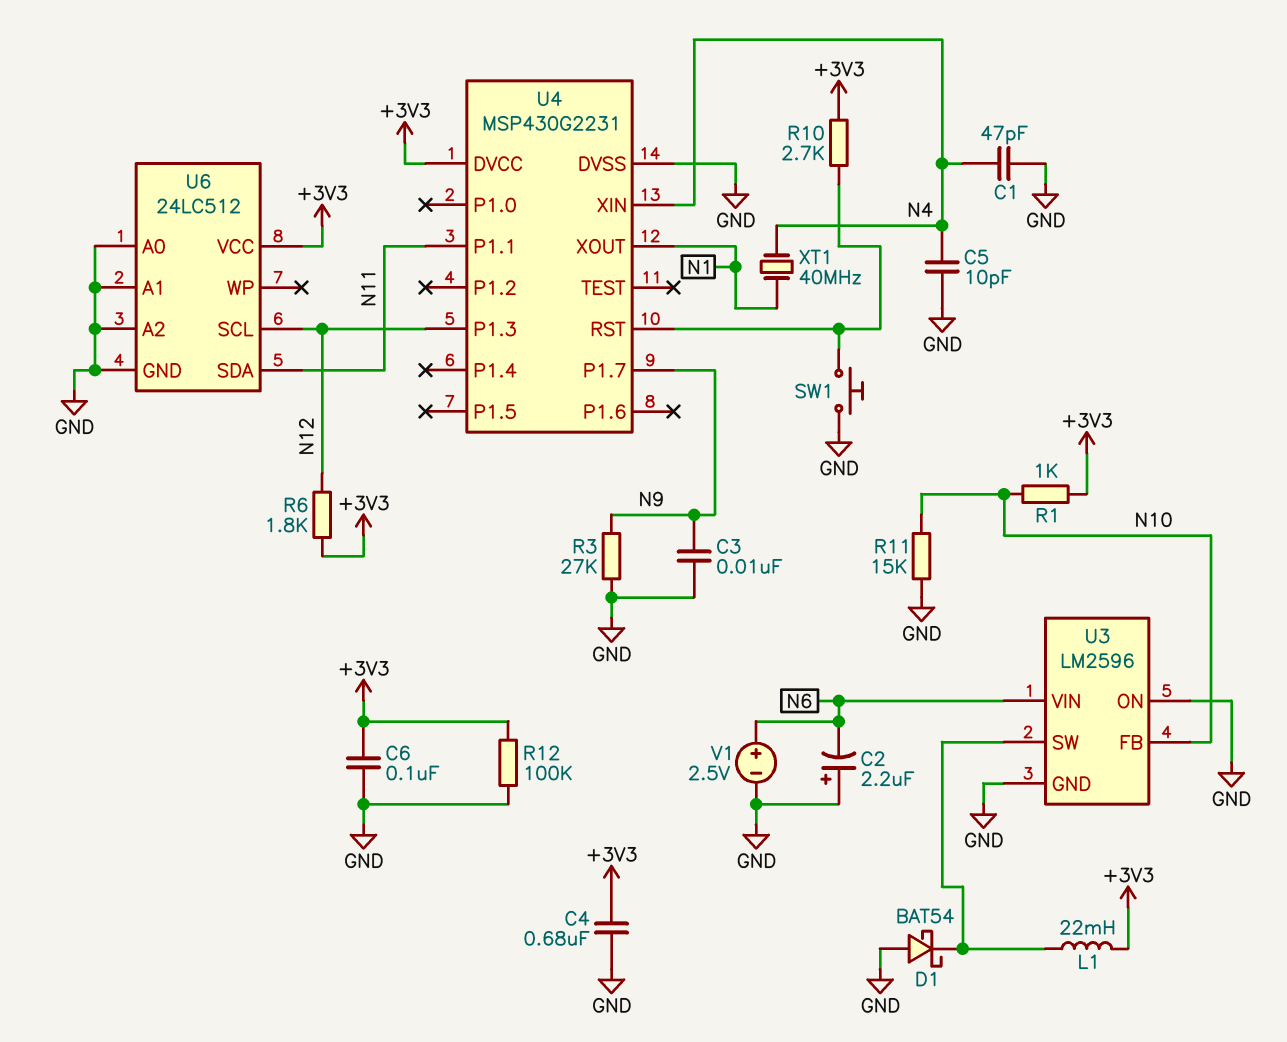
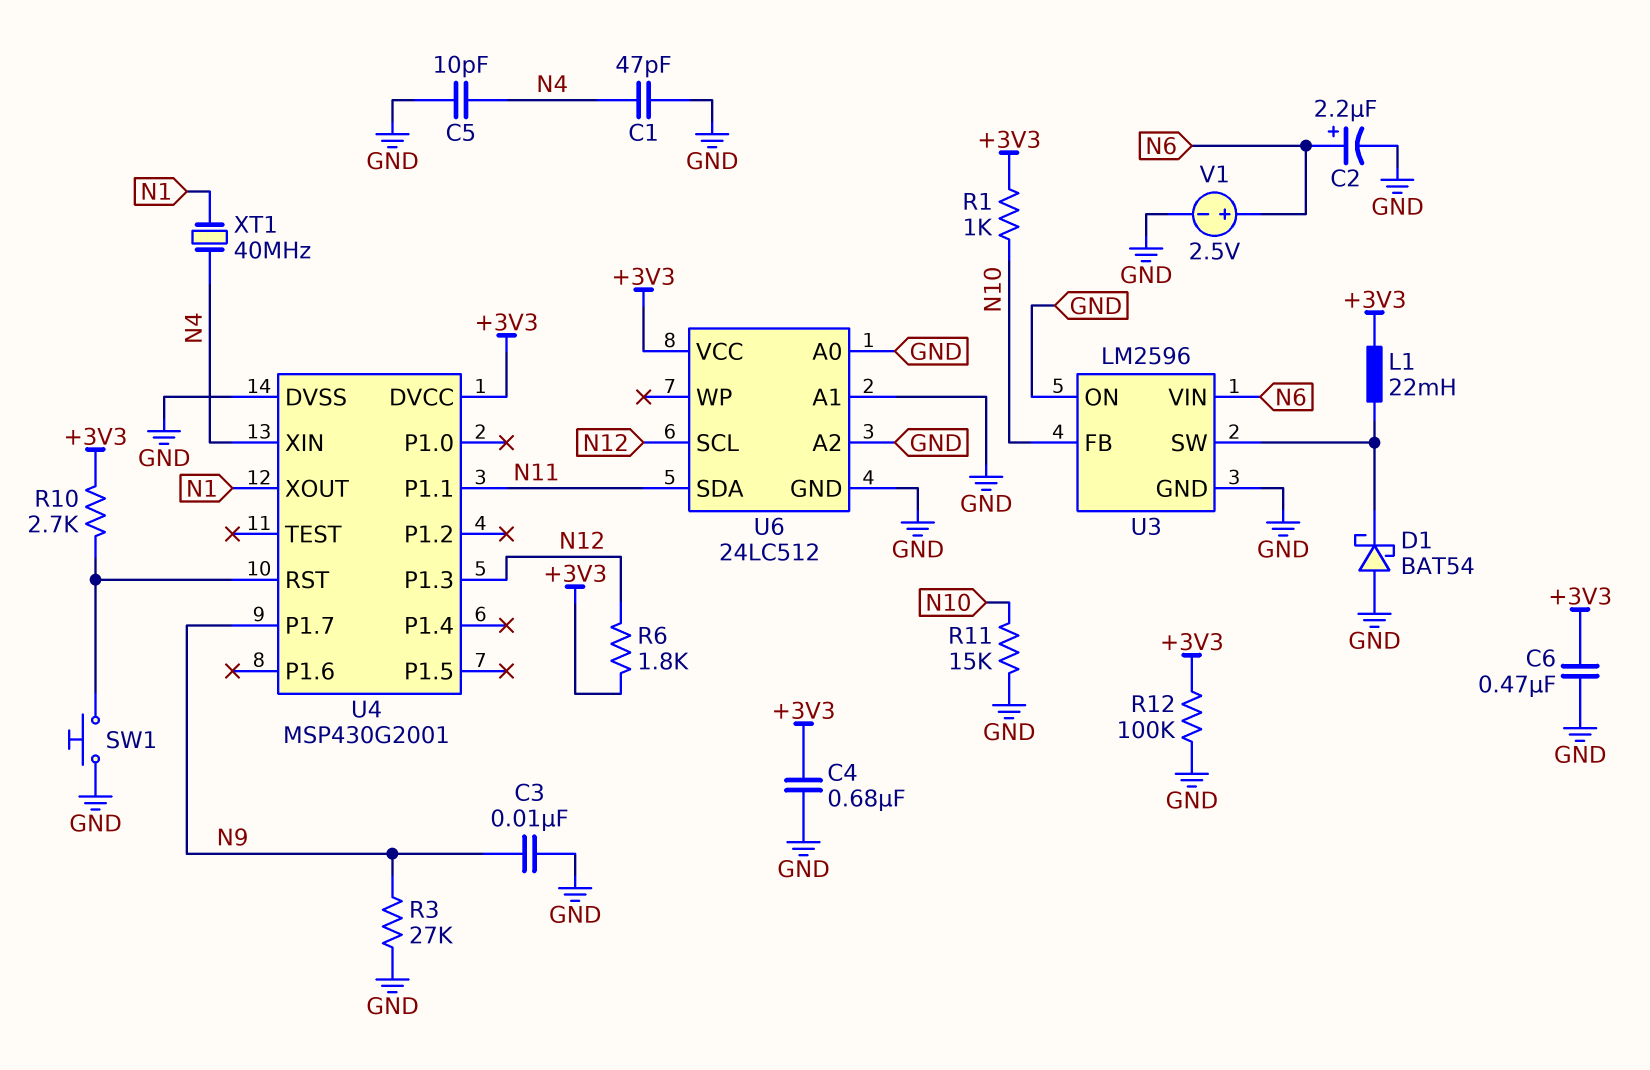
C2: 2.2uF (plus GND, minus N6) -> 2.2uF (plus N6, minus GND)
C6: 100nF (+3V3, GND) -> 470nF (+3V3, GND)
U4: MSP430G2231 -> MSP430G2001

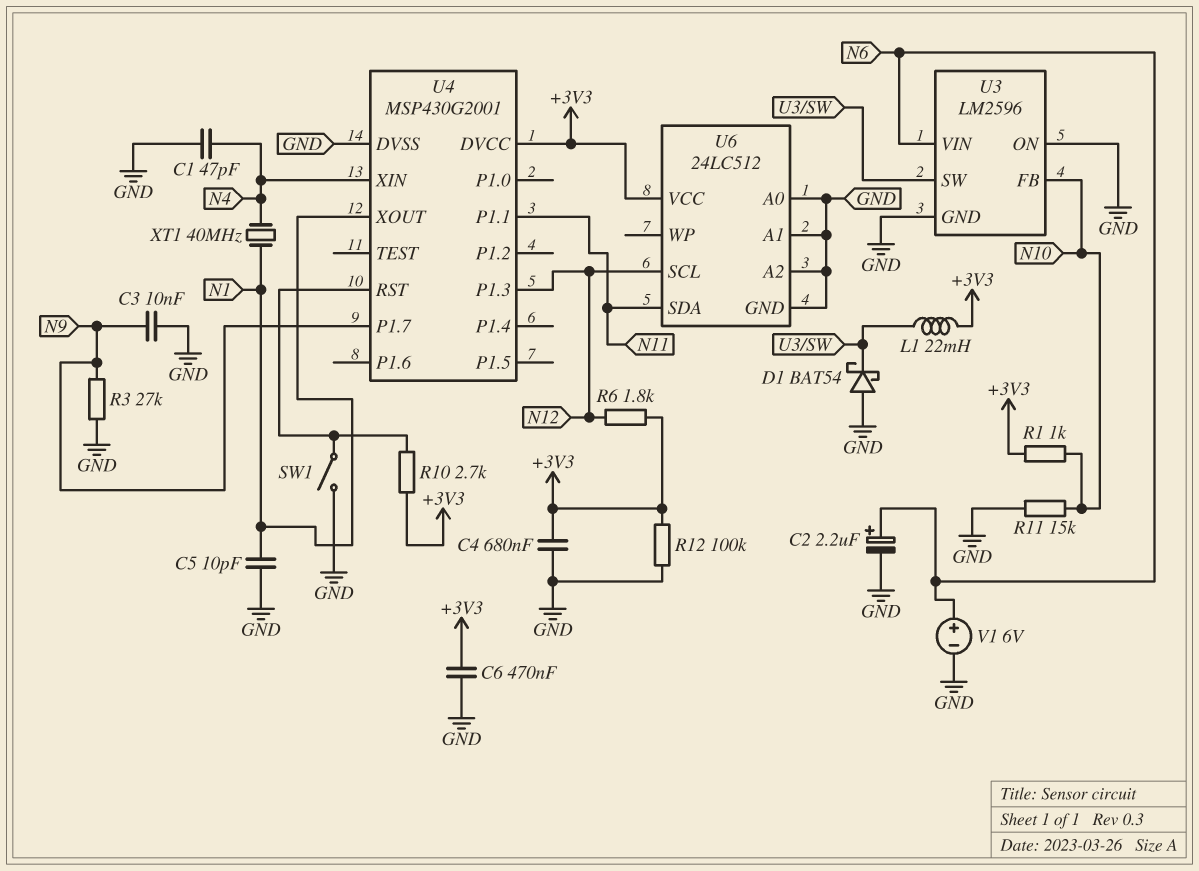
C5: 10pF (GND, N4) -> 10pF (GND, N1)
SW1: button (GND, U4/RST) -> switch (GND, U4/RST)
V1: 2.5V (plus N6, minus GND) -> 6V (plus N6, minus GND)

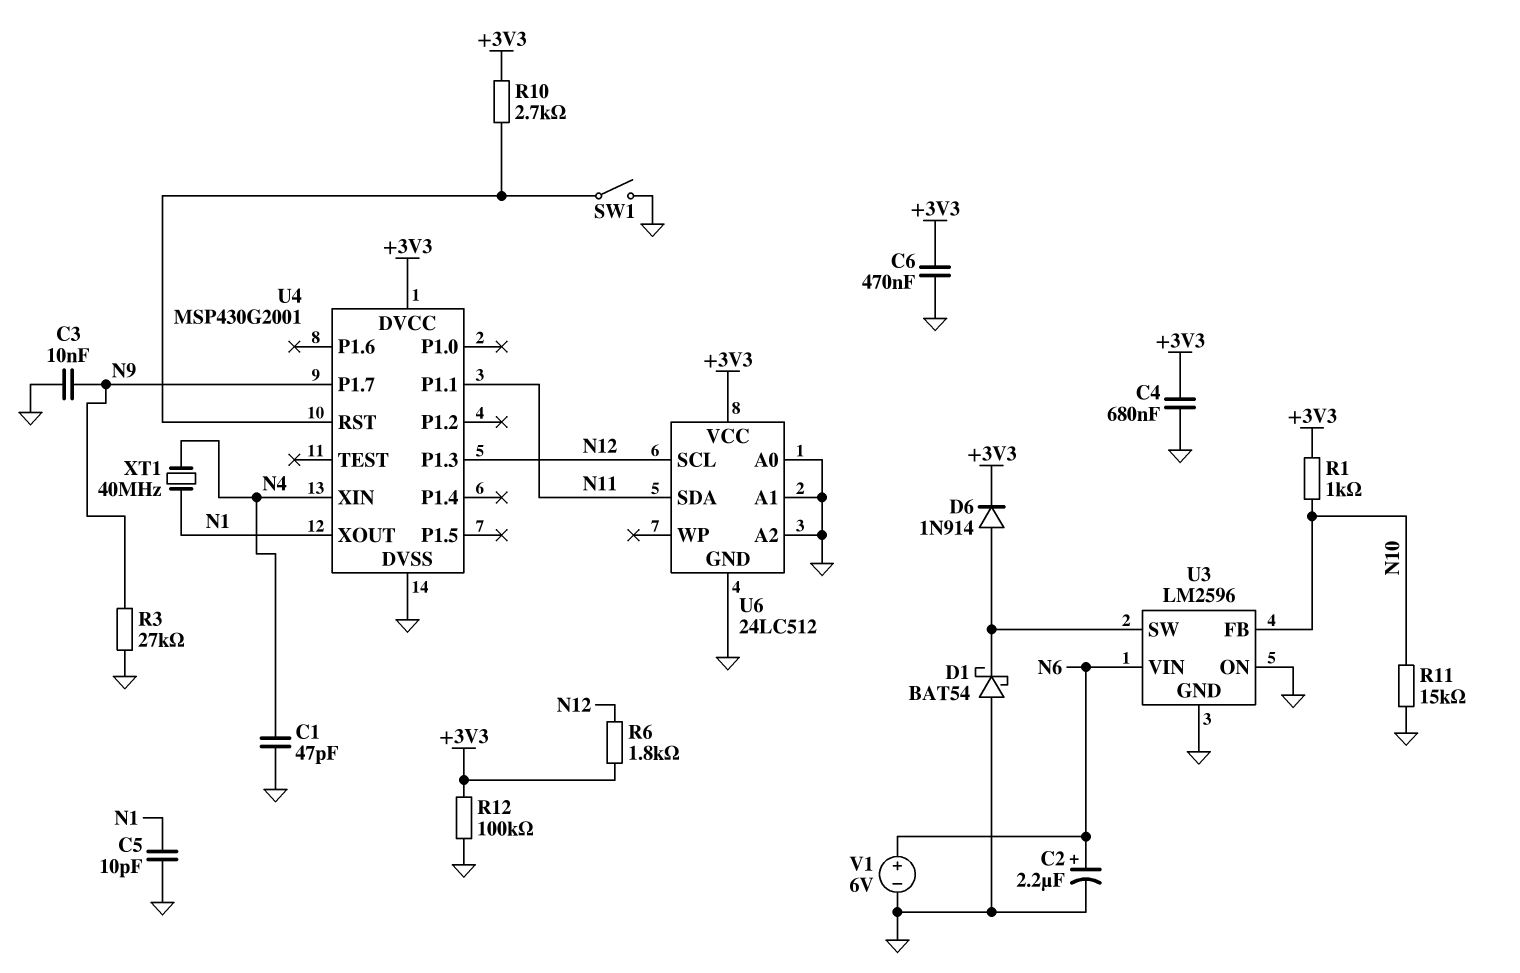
D6: none -> diode 1N914 (A U3/SW, K +3V3)
L1: 22mH (+3V3, U3/SW) -> none

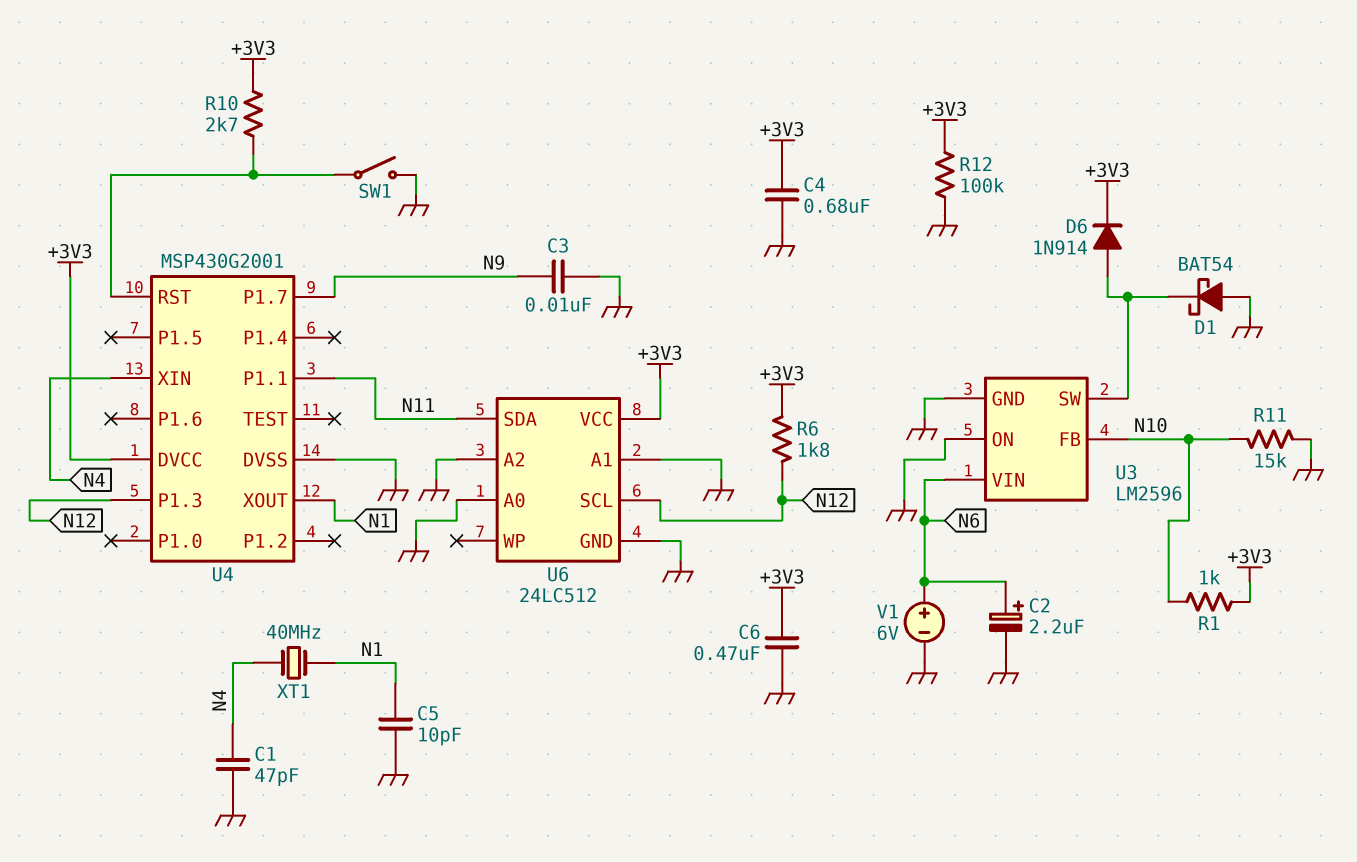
R3: 27k (GND, N9) -> none

